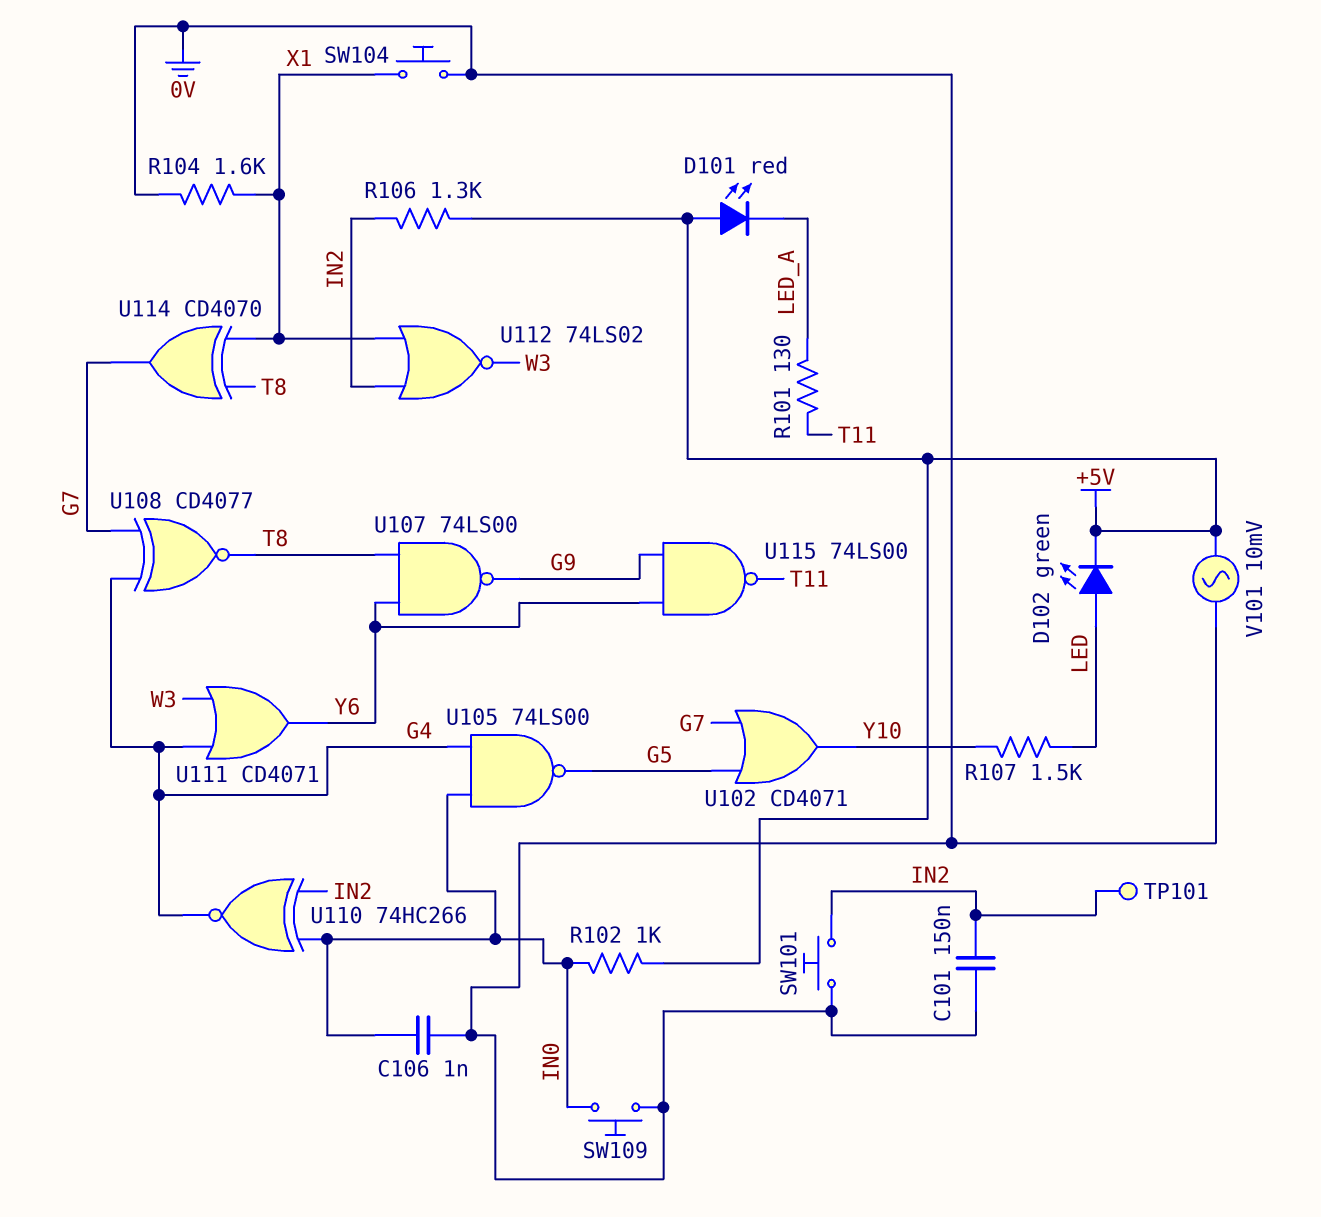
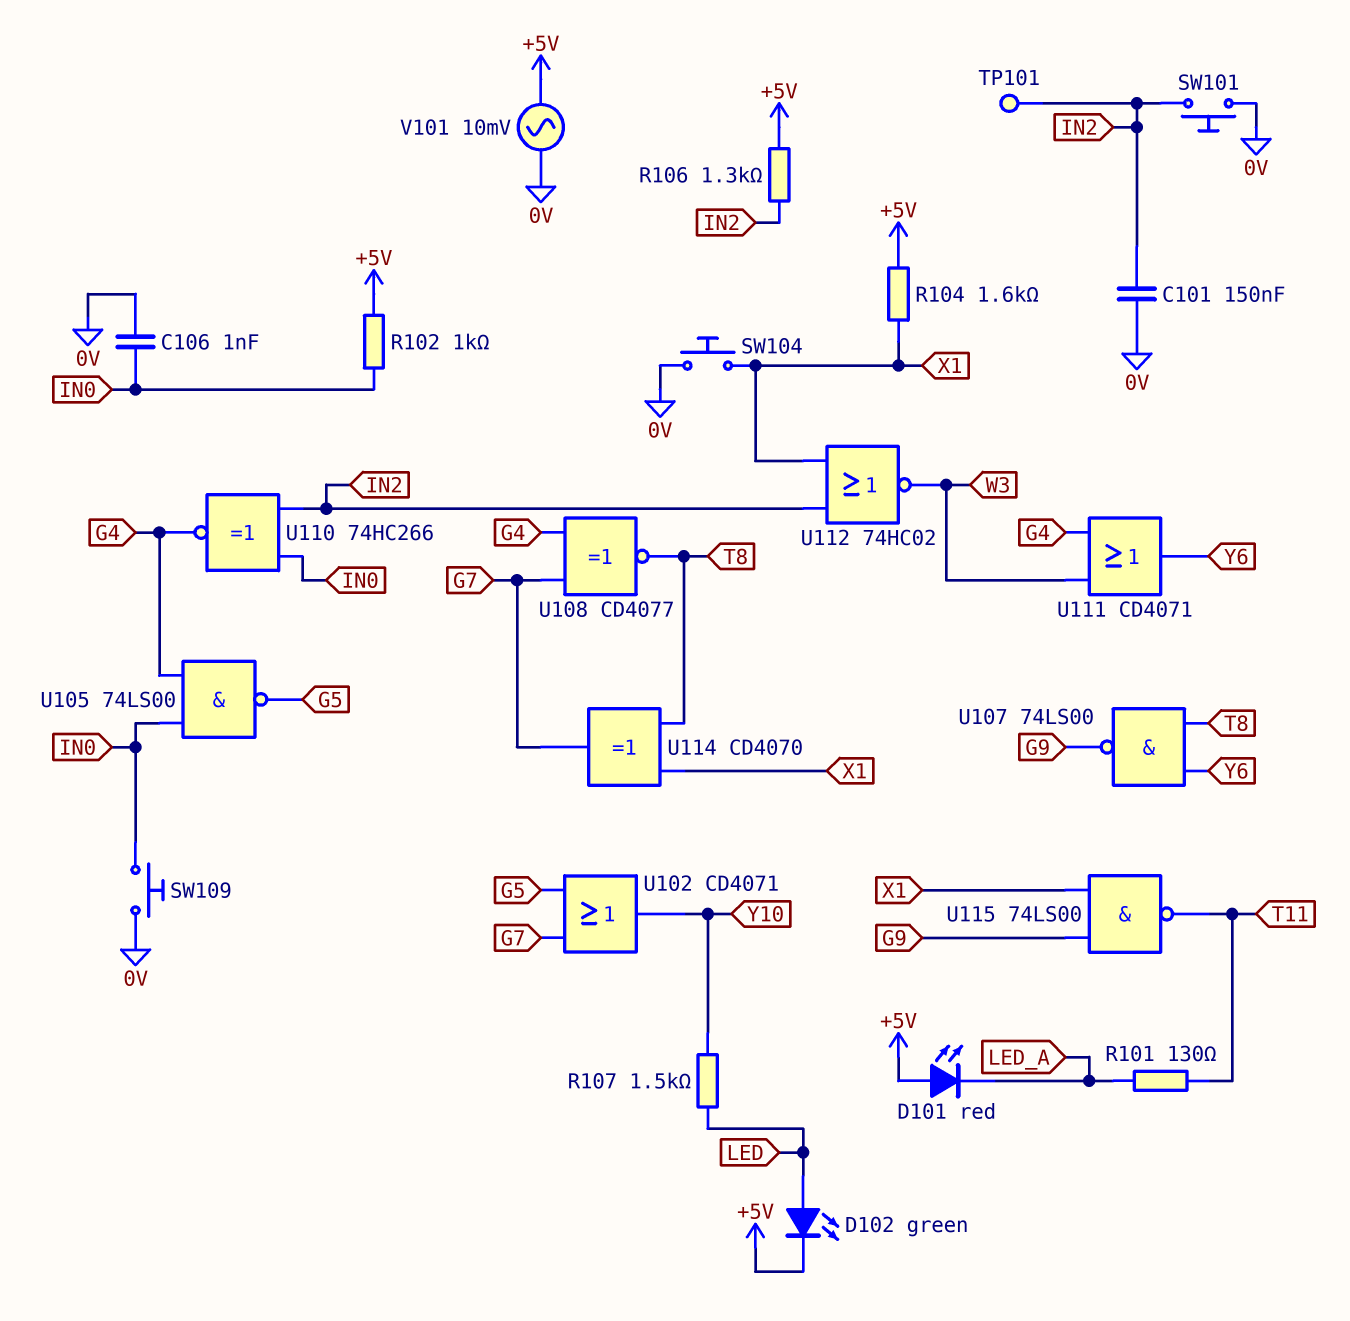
R104: 1.6k (0V, X1) -> 1.6k (+5V, X1)
U112: NOR 74LS02 (in IN2, in X1, out W3) -> NOR 74HC02 (in IN2, in X1, out W3)
U115: NAND 74LS00 (in G9, in Y6, out T11) -> NAND 74LS00 (in G9, in X1, out T11)

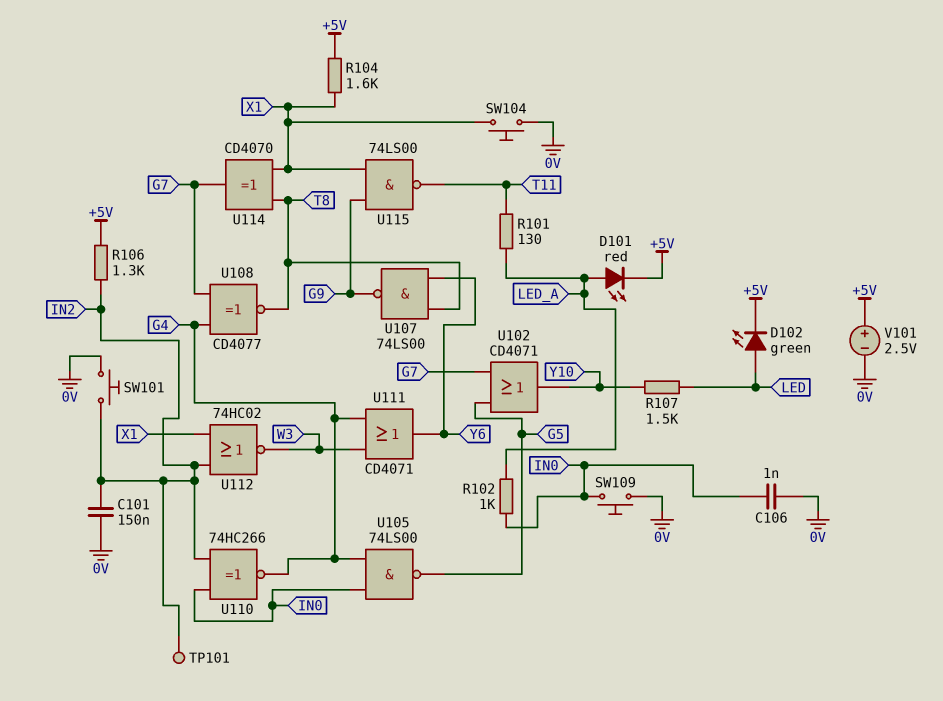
D101: LED red (A +5V, K LED_A) -> LED red (A LED_A, K +5V)
R102: 1k (+5V, IN0) -> 1k (IN0, LED_A)
V101: AC 10mV (+5V, 0V) -> 2.5V (plus +5V, minus 0V)

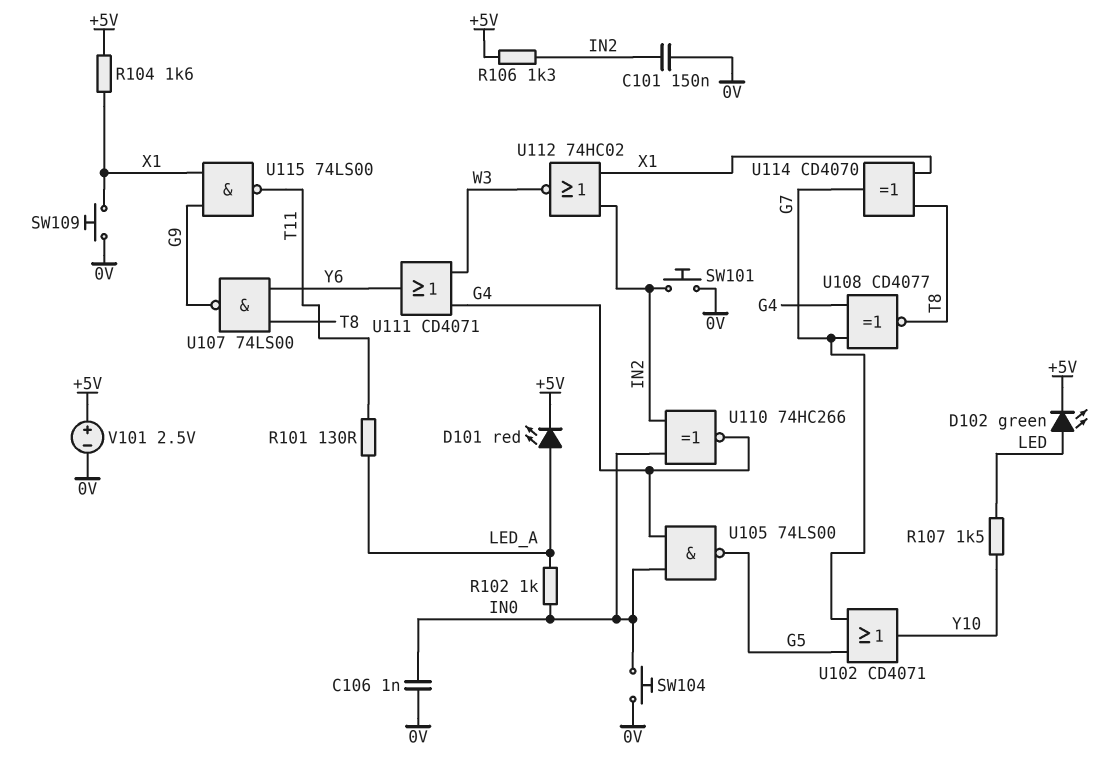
SW104: button (0V, X1) -> button (0V, IN0)
SW109: button (0V, IN0) -> button (0V, X1)
TP101: test point (IN2) -> none

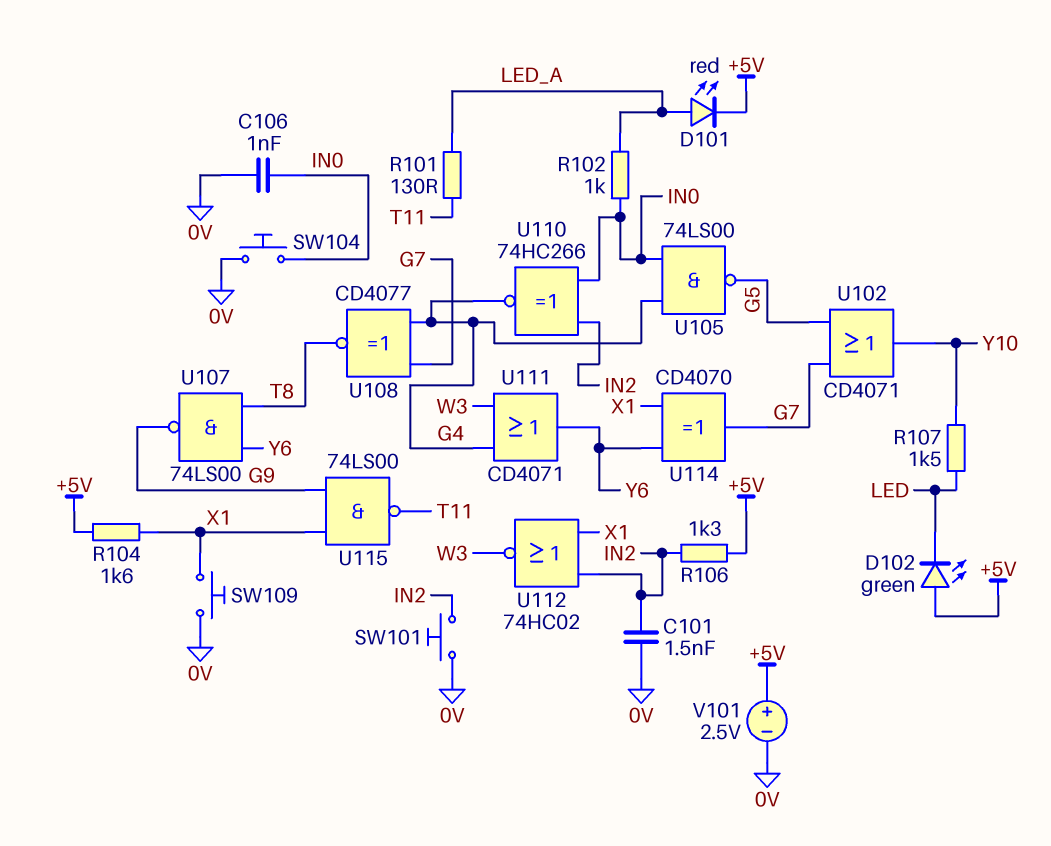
C101: 150nF (0V, IN2) -> 1.5nF (0V, IN2)
D102: LED green (A LED, K +5V) -> LED green (A +5V, K LED)
U114: XOR CD4070 (in T8, in X1, out G7) -> XOR CD4070 (in X1, in Y6, out G7)

